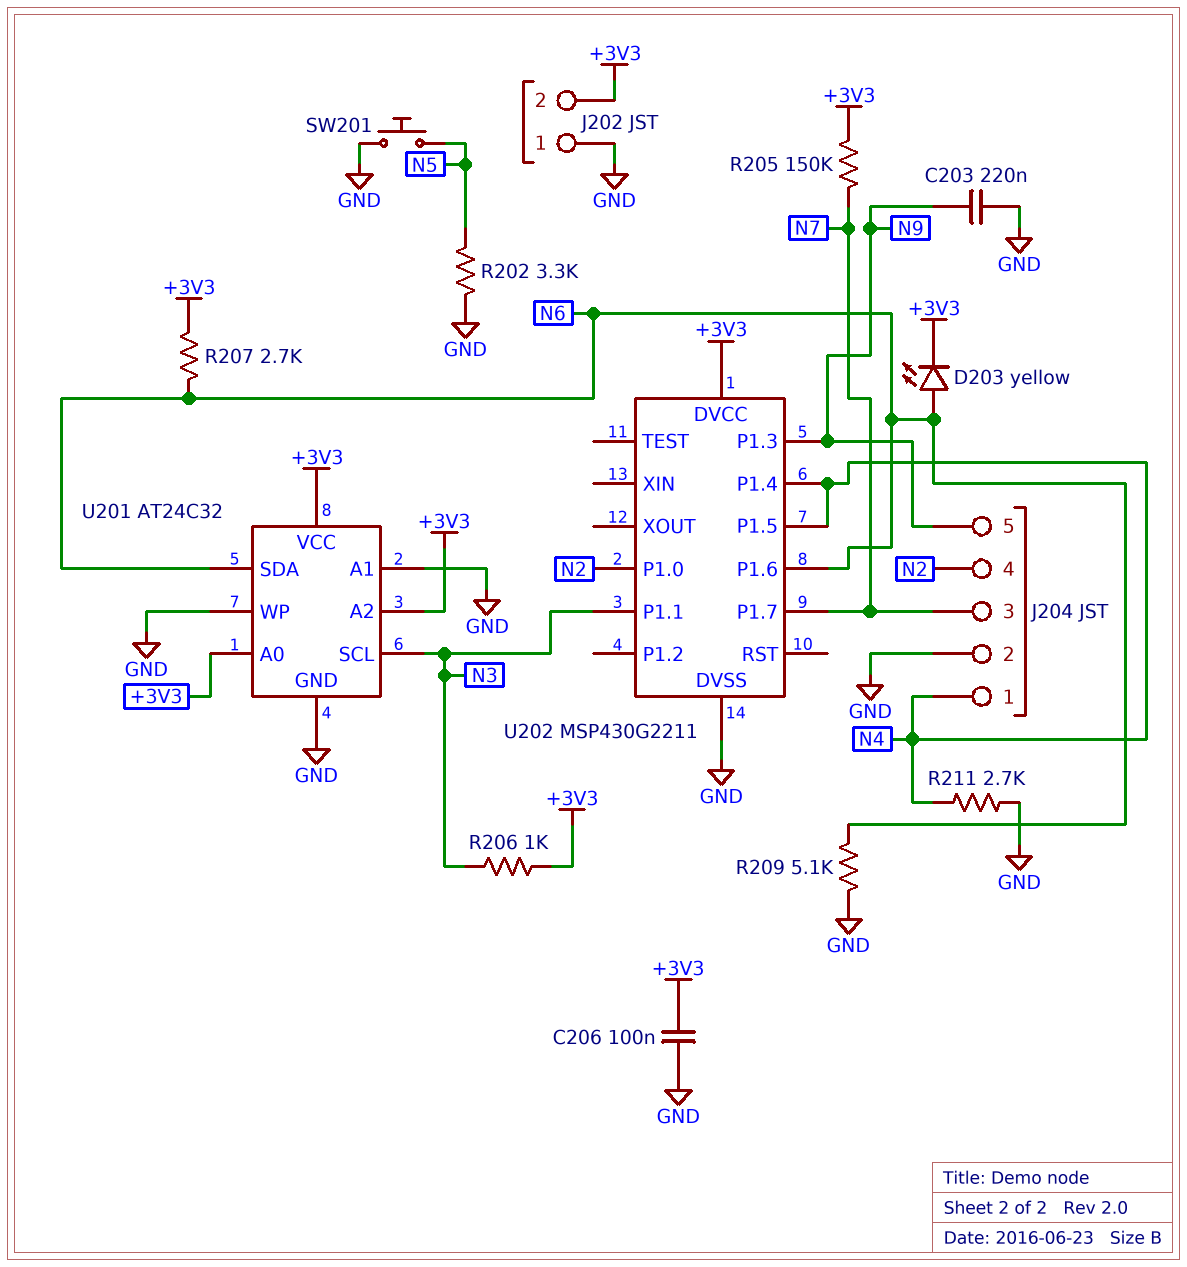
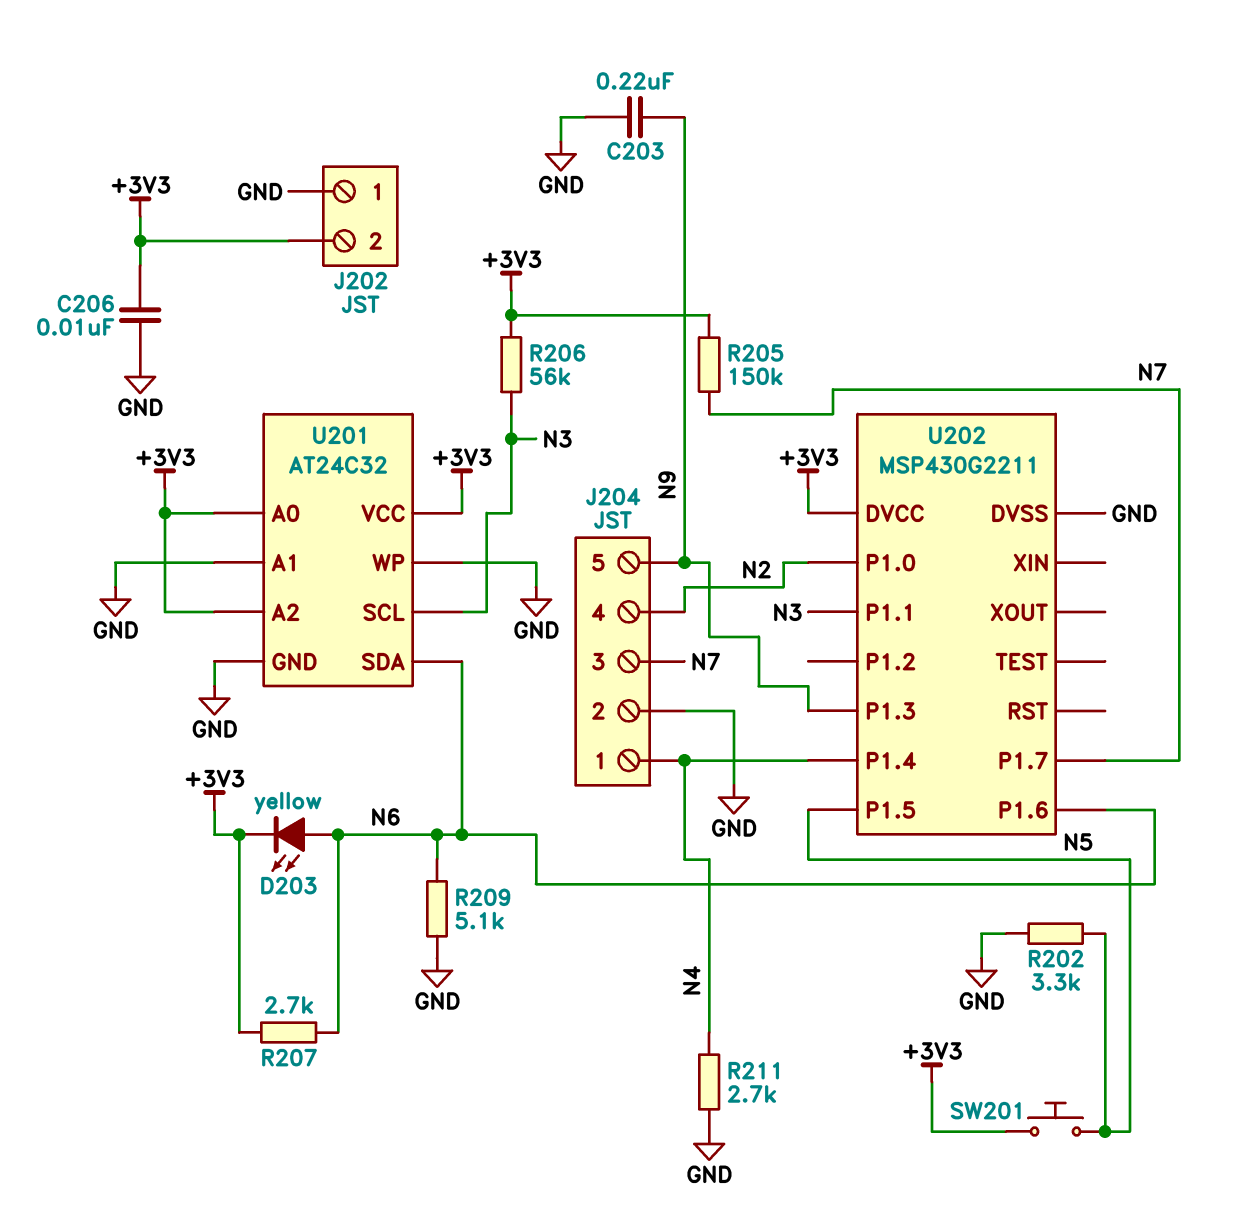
C206: 100nF (+3V3, GND) -> 10nF (+3V3, GND)
R206: 1k (+3V3, N3) -> 56k (+3V3, N3)
SW201: button (GND, N5) -> button (+3V3, N5)
U202 pin P1.5: N4 -> N5

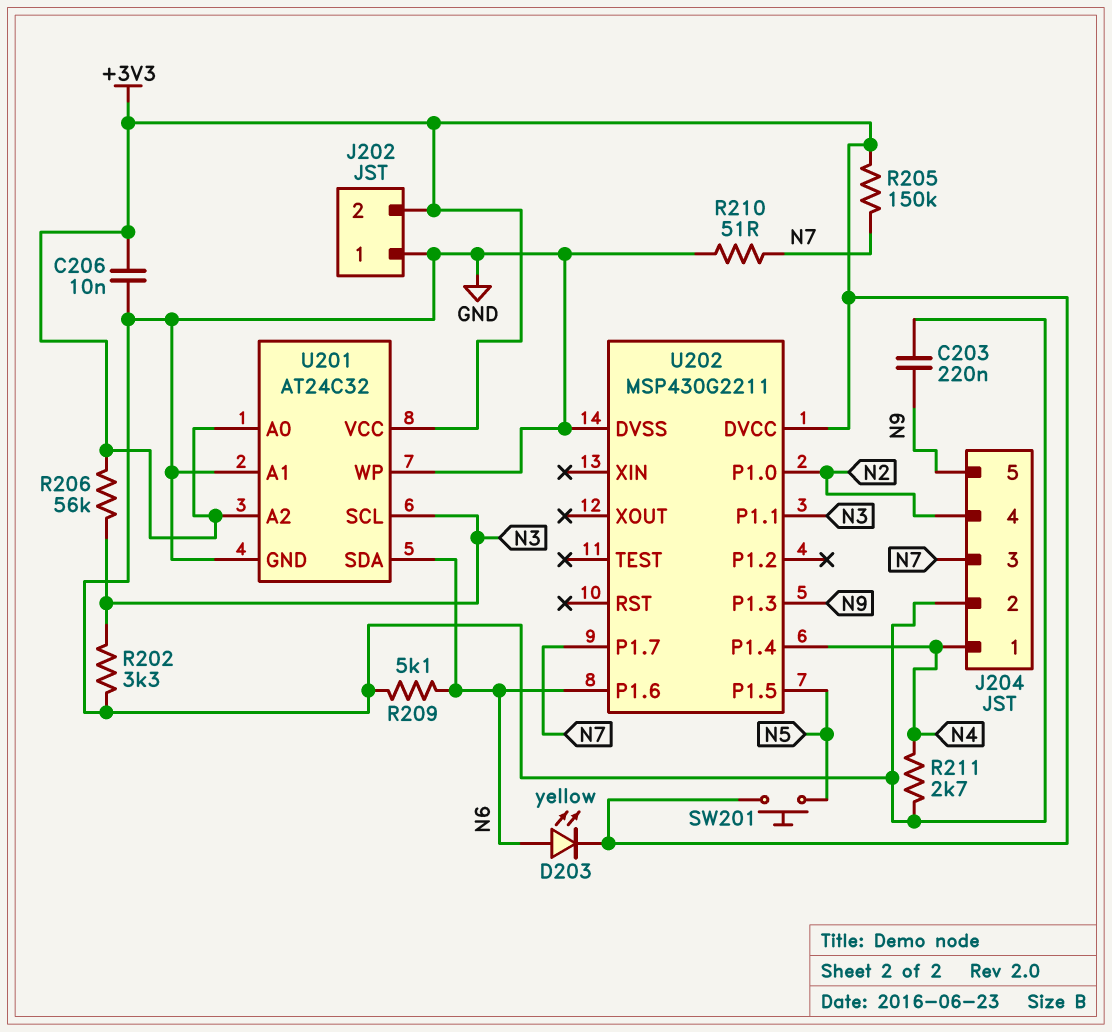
R202: 3.3k (GND, N5) -> 3.3k (GND, N3)
R207: 2.7k (+3V3, N6) -> none
R210: none -> 51 (GND, N7)

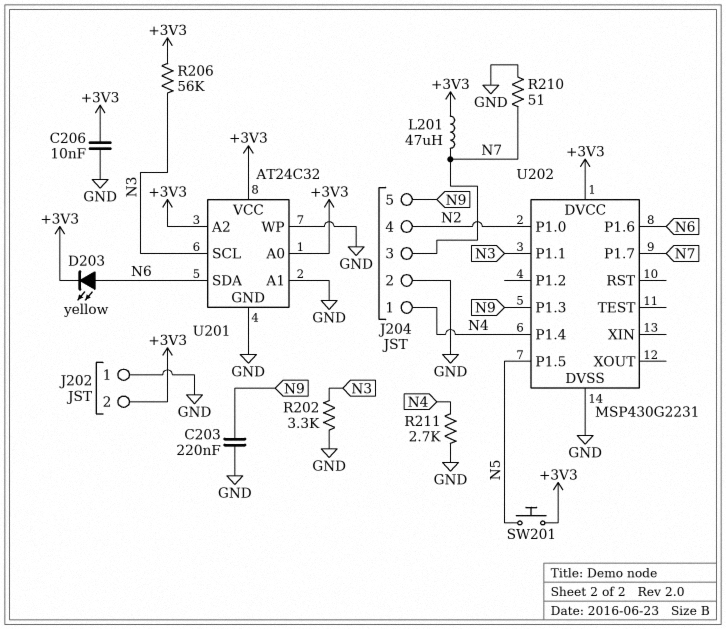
L201: none -> 47uH (+3V3, N7)
R205: 150k (+3V3, N7) -> none
R209: 5.1k (GND, N6) -> none
U202: MSP430G2211 -> MSP430G2231

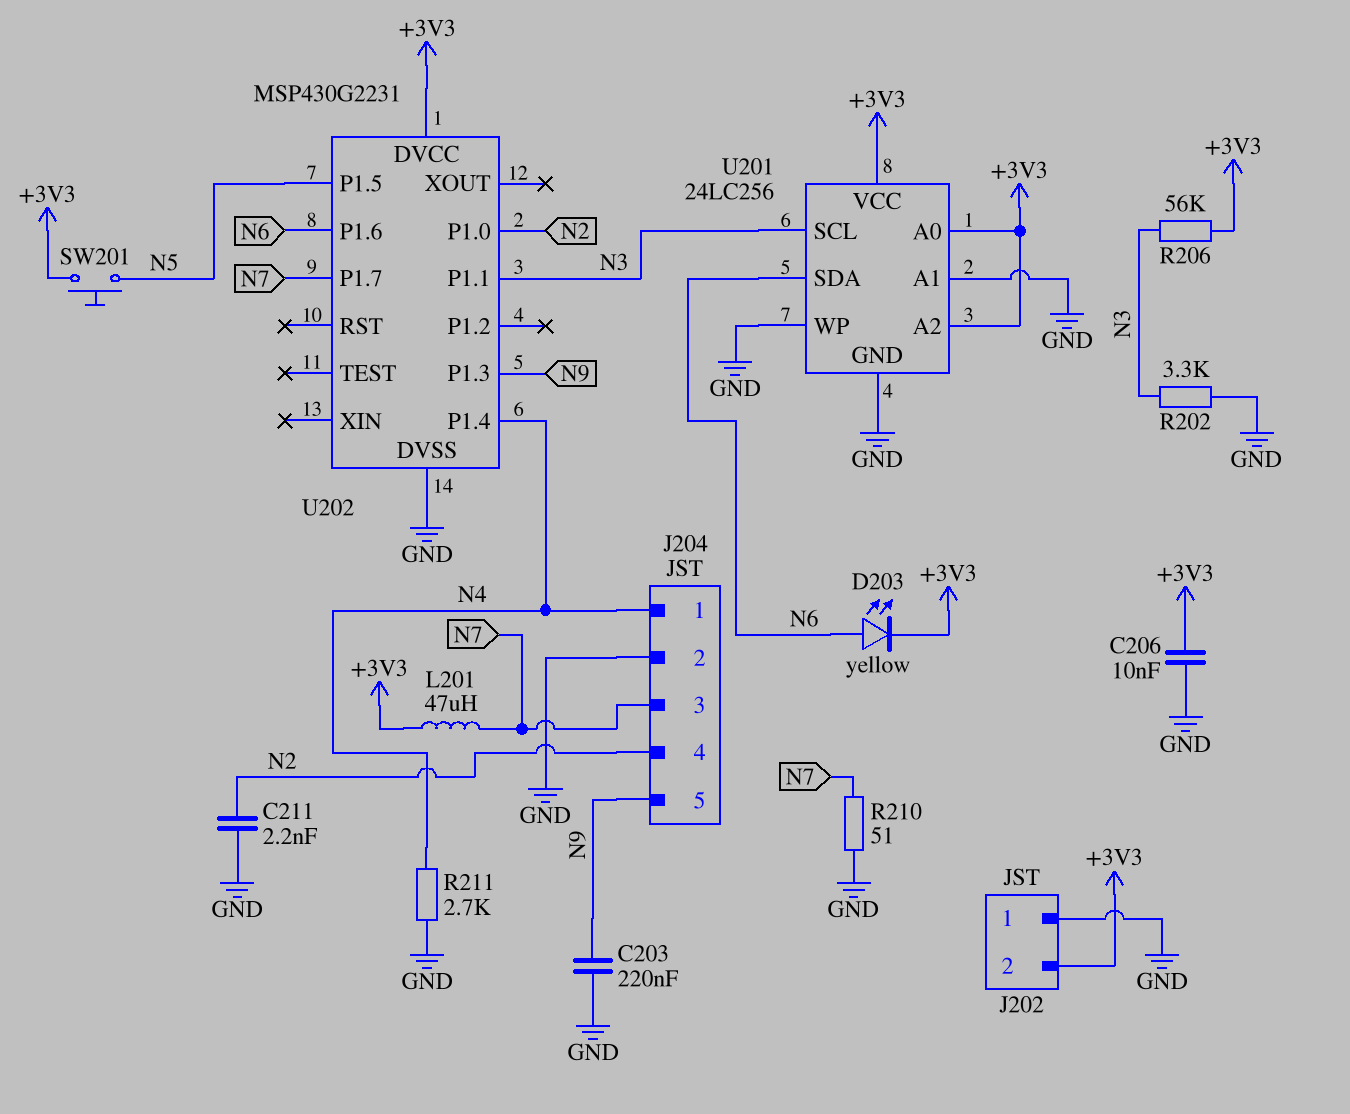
C211: none -> 2.2nF (GND, N2)
U201: AT24C32 -> 24LC256

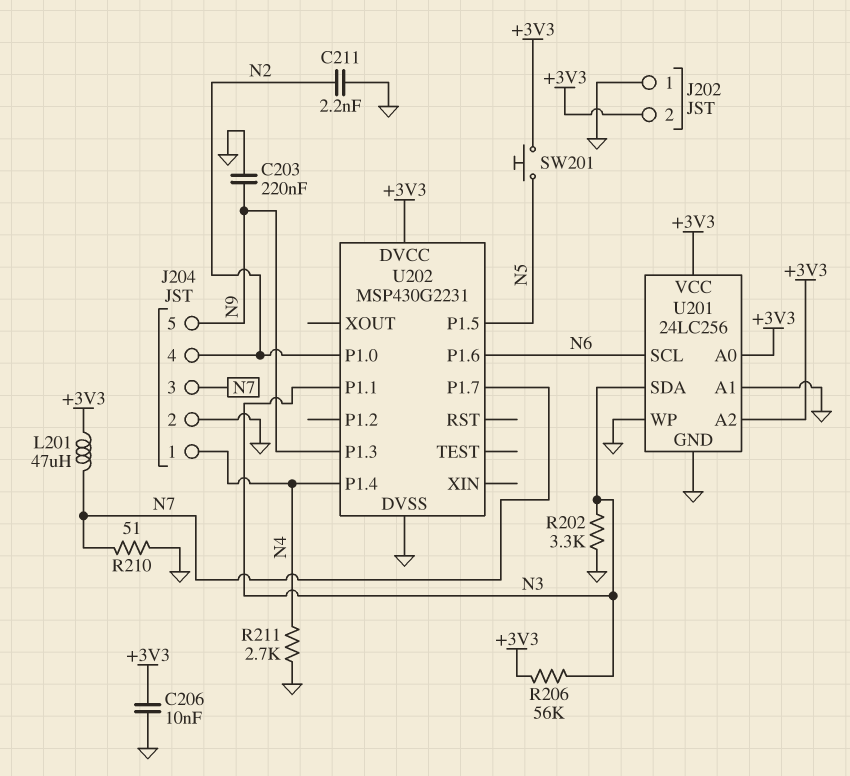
D203: LED yellow (A N6, K +3V3) -> none
U201 pin SCL: N3 -> N6
U201 pin SDA: N6 -> N3

